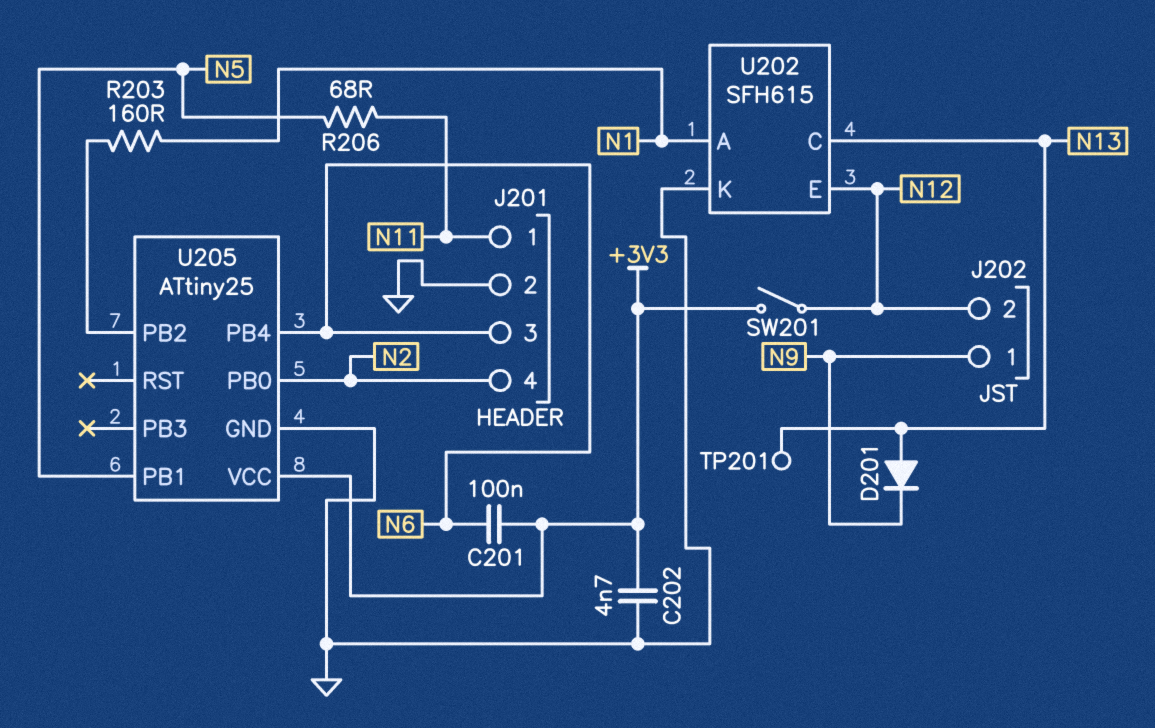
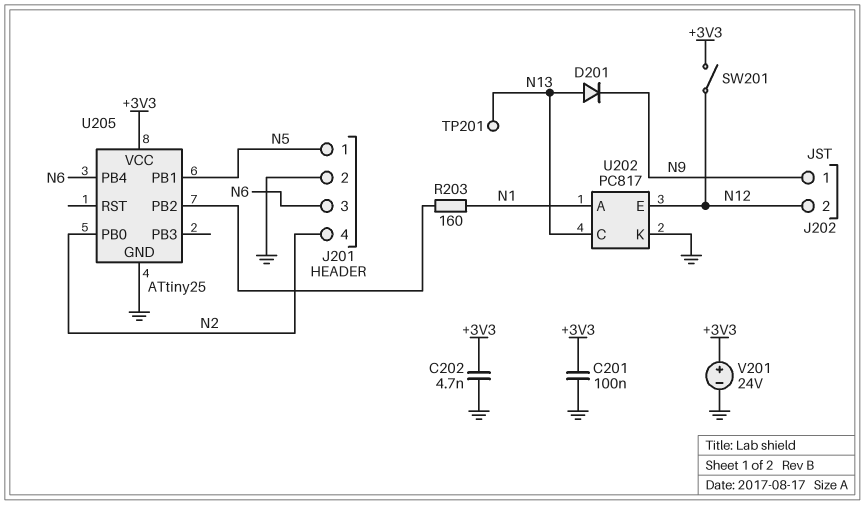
C201: 100nF (+3V3, N6) -> 100nF (+3V3, GND)
J201 pin 1: N11 -> N5
R206: 68 (N5, N11) -> none
U202: SFH615 -> PC817
V201: none -> 24V (plus +3V3, minus GND)

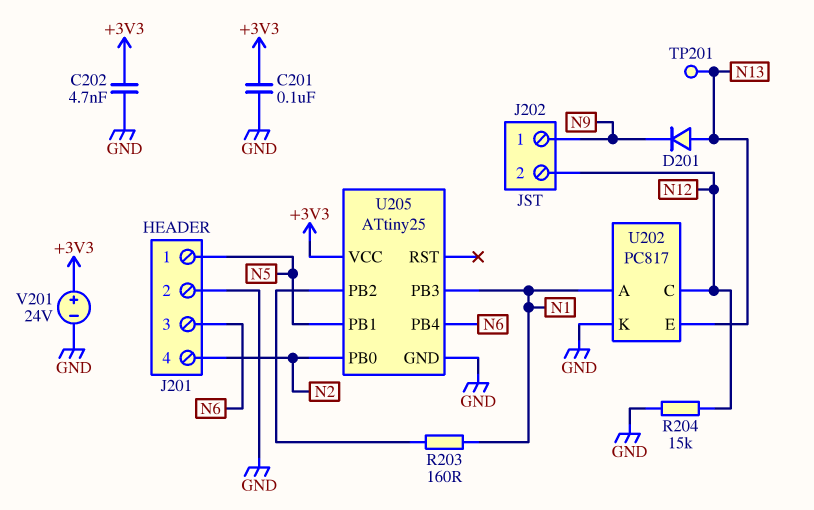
R204: none -> 15k (GND, N12)
SW201: switch (+3V3, N12) -> none
U202 pin C: N13 -> N12
U202 pin E: N12 -> N13
U205 pin PB3: none -> N1

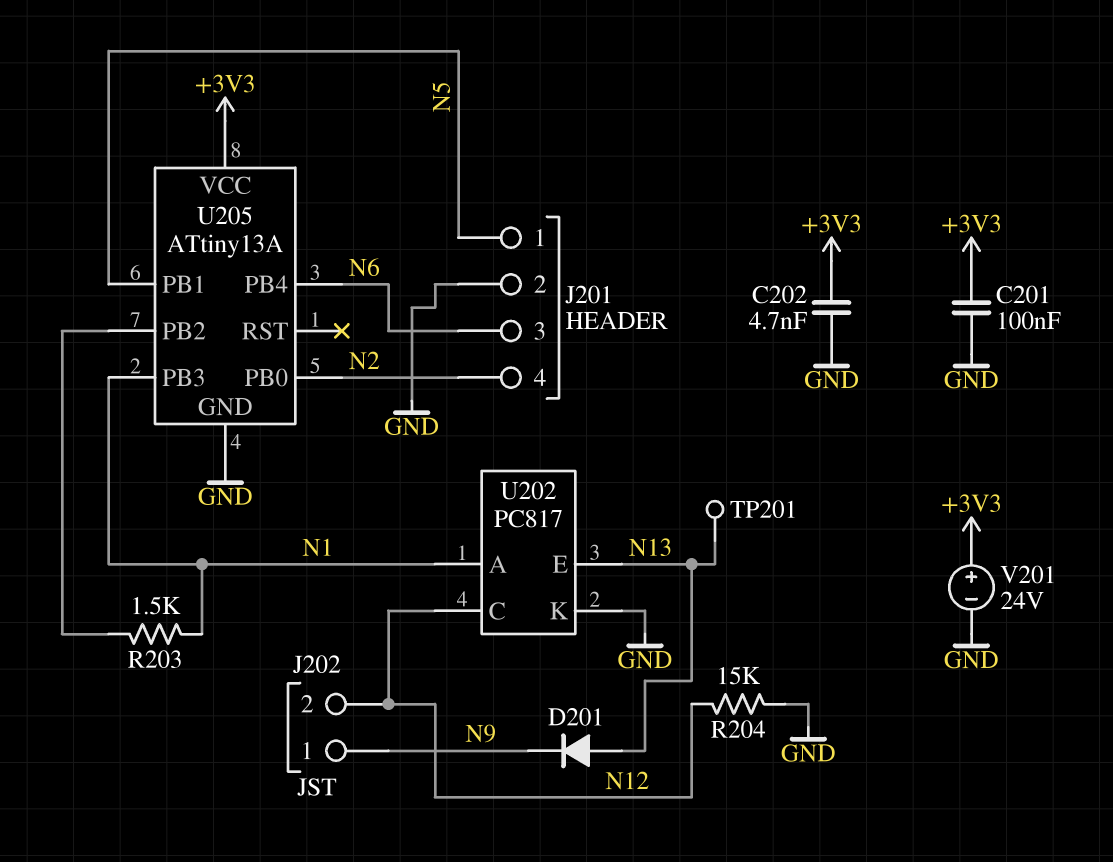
R203: 160 (N1, U205/PB2) -> 1.5k (N1, U205/PB2)
U205: ATtiny25 -> ATtiny13A

